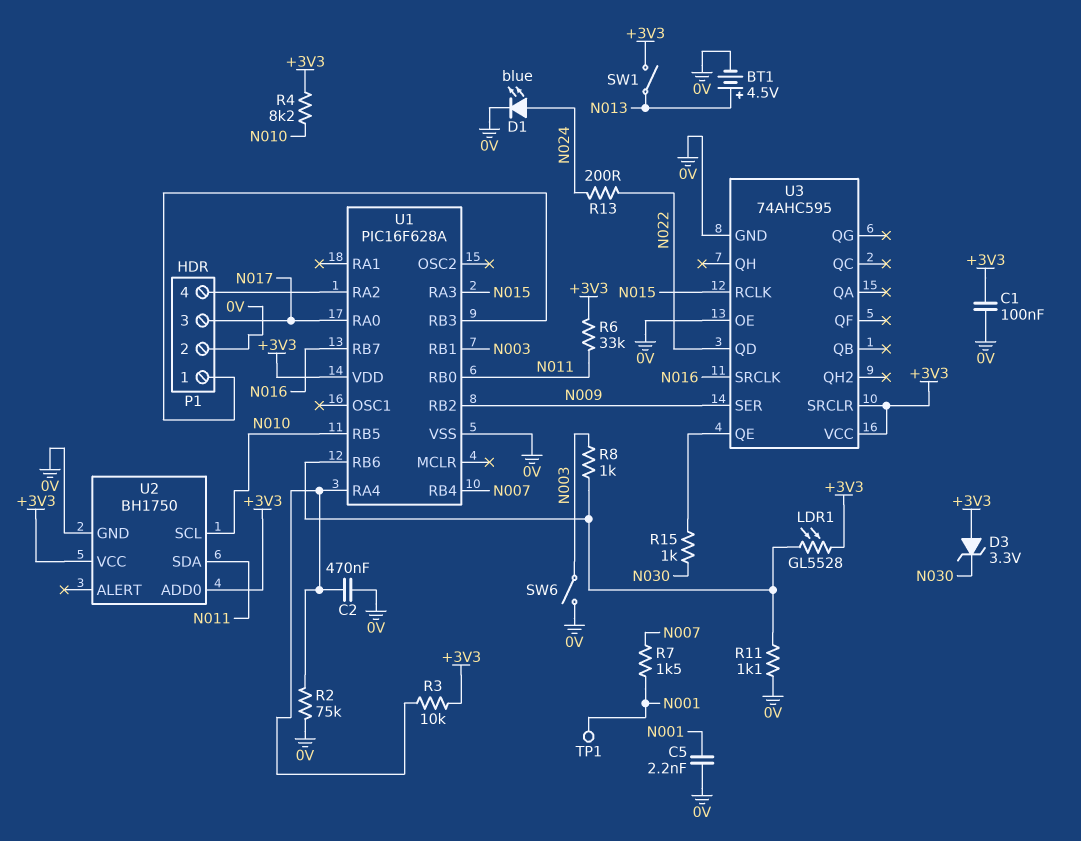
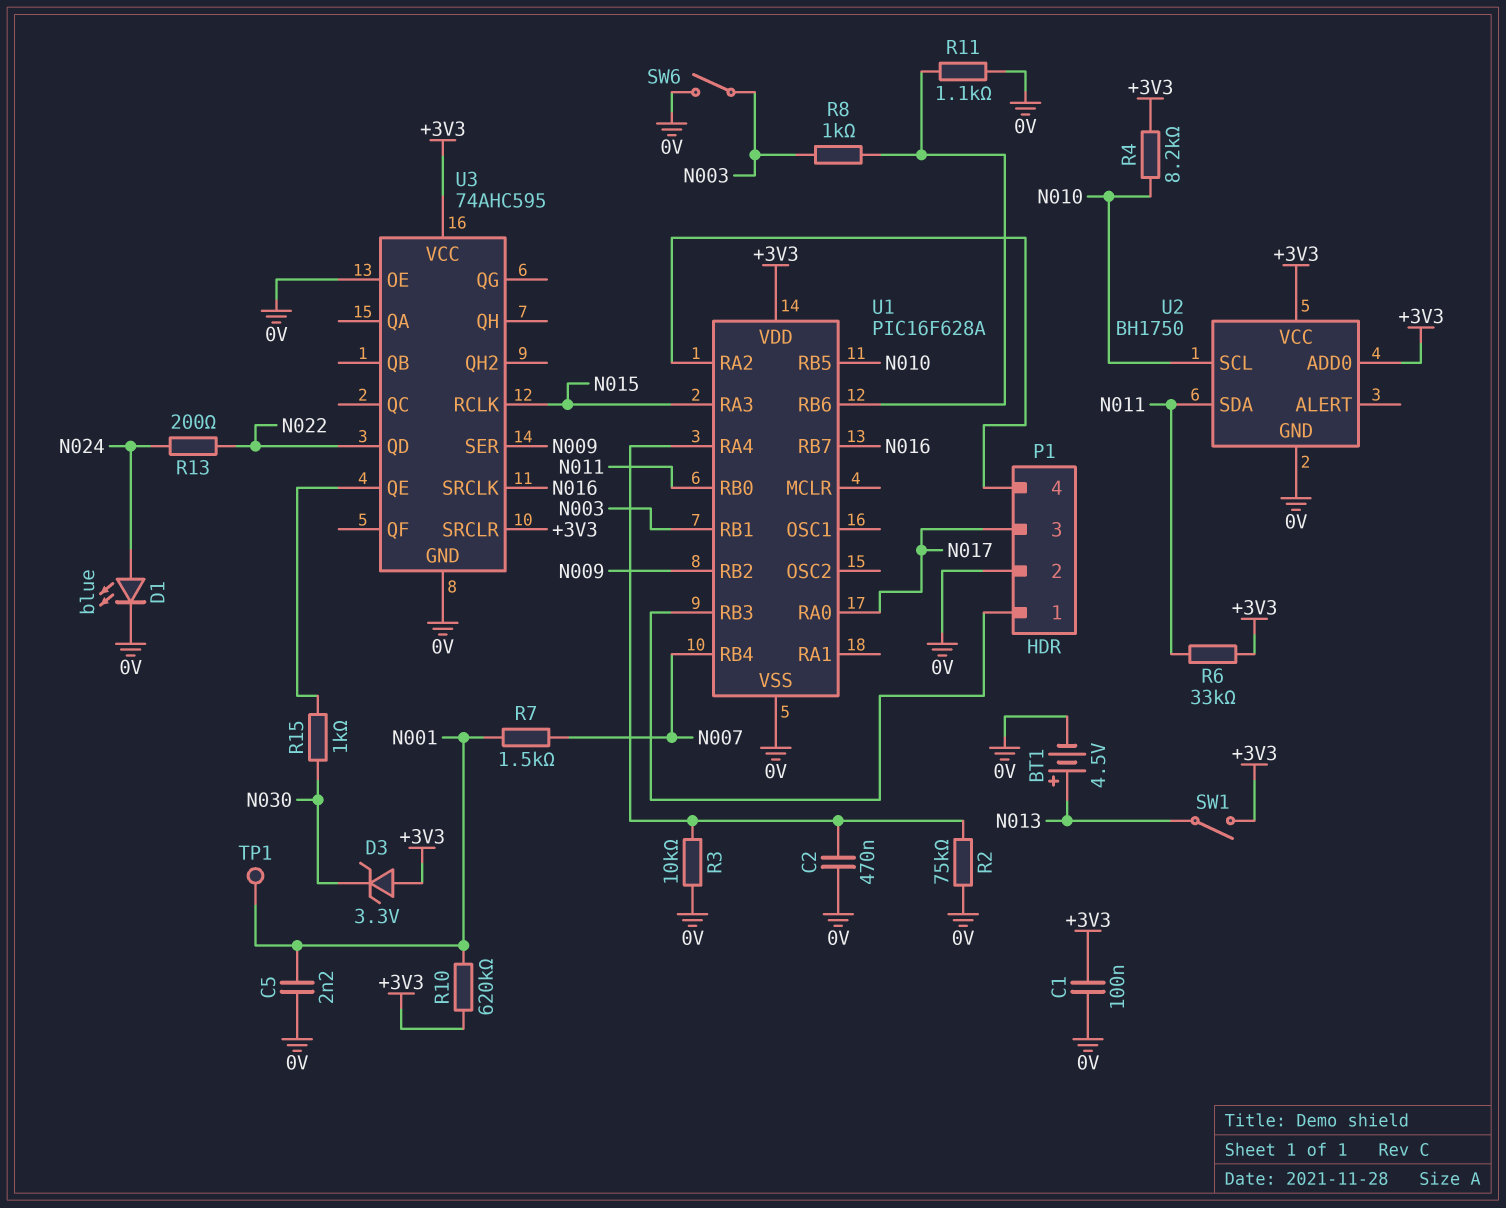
LDR1: GL5528 (+3V3, U1/RB6) -> none
R3: 10k (+3V3, U1/RA4) -> 10k (0V, U1/RA4)
R10: none -> 620k (+3V3, N001)

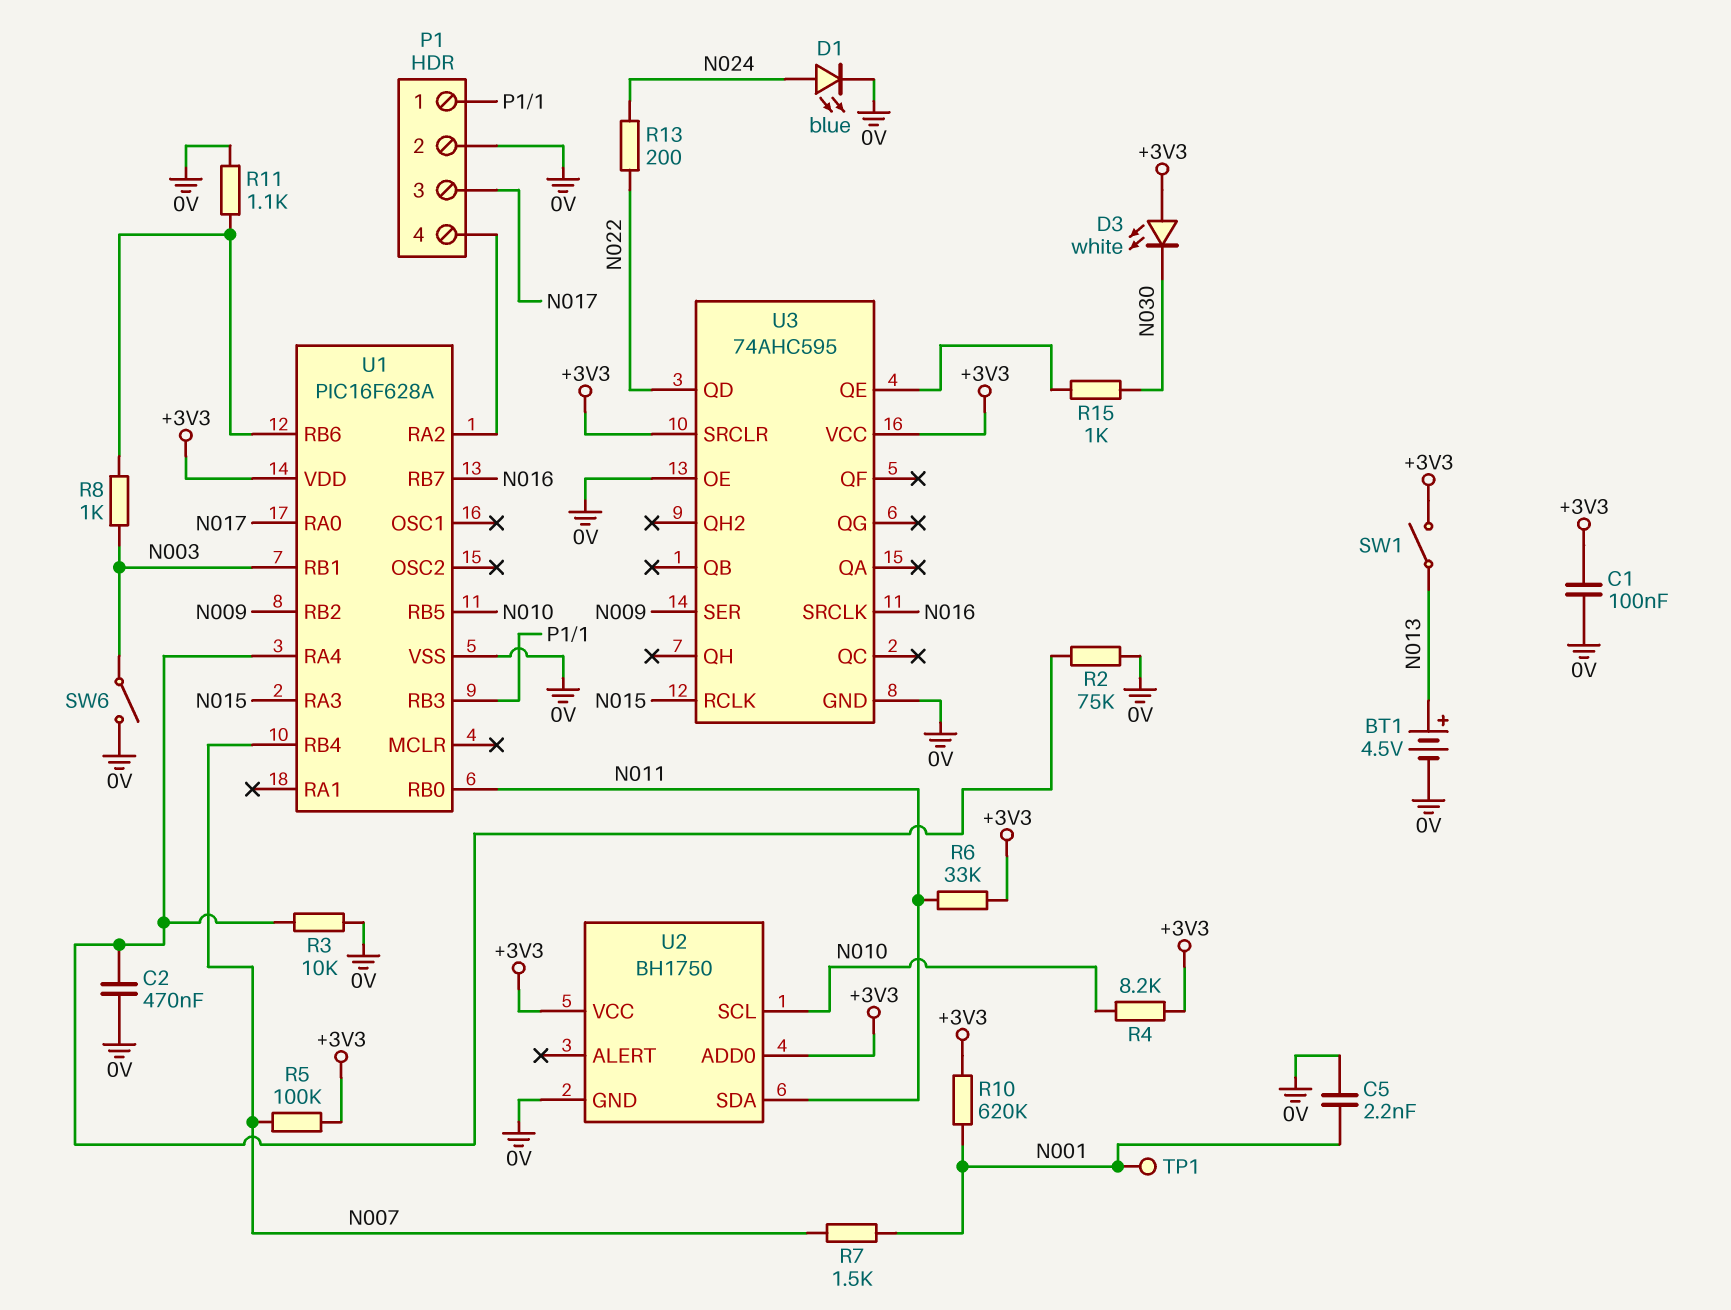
D3: zener 3.3V (A +3V3, K N030) -> LED white (A +3V3, K N030)
R5: none -> 100k (+3V3, N007)

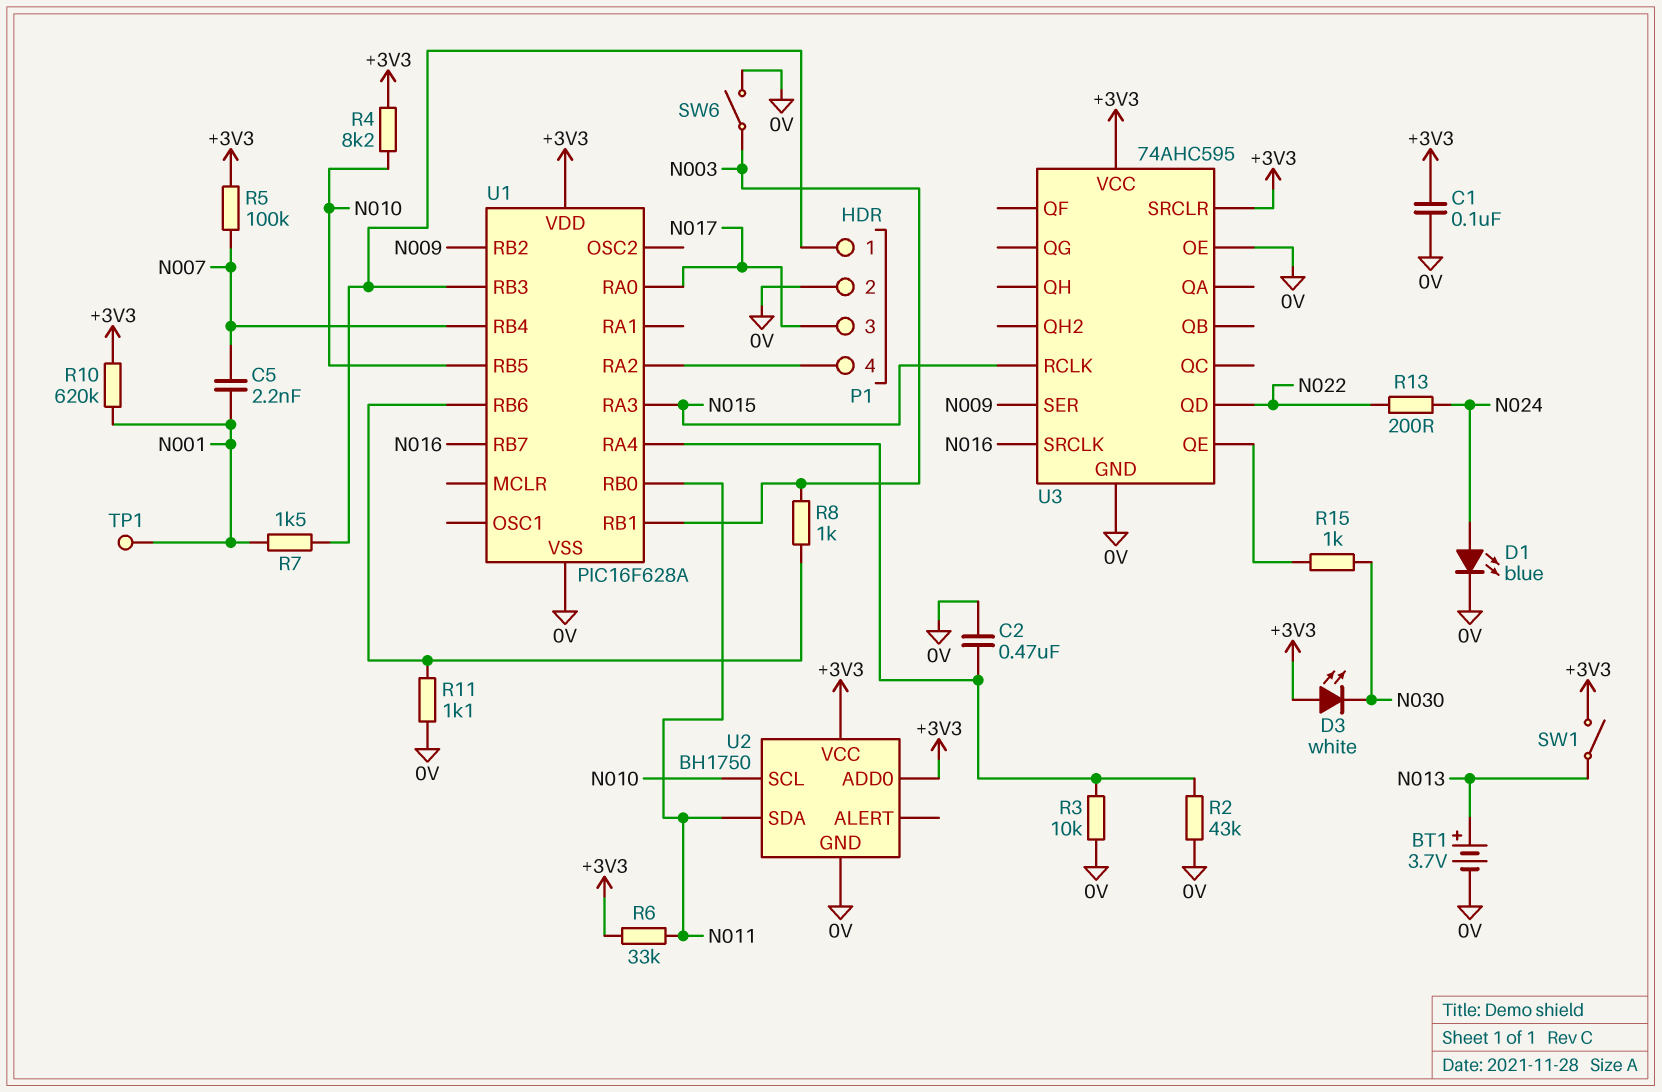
BT1: 4.5V (plus N013, minus 0V) -> 3.7V (plus N013, minus 0V)
C5: 2.2nF (0V, N001) -> 2.2nF (N001, N007)
R2: 75k (0V, U1/RA4) -> 43k (0V, U1/RA4)
R7: 1.5k (N001, N007) -> 1.5k (N001, P1/1)

